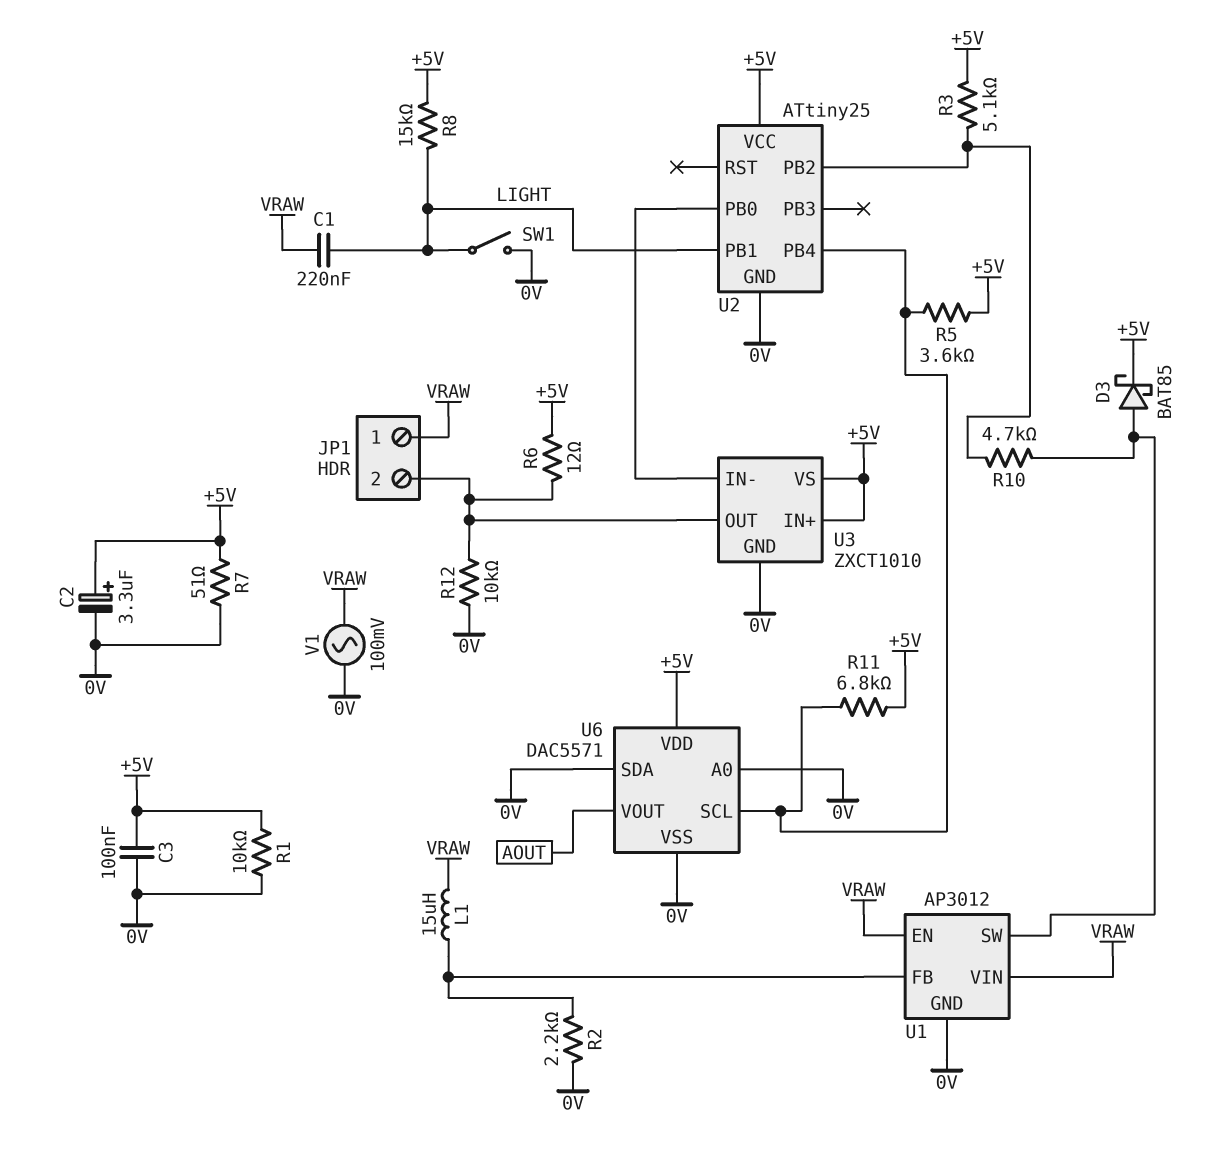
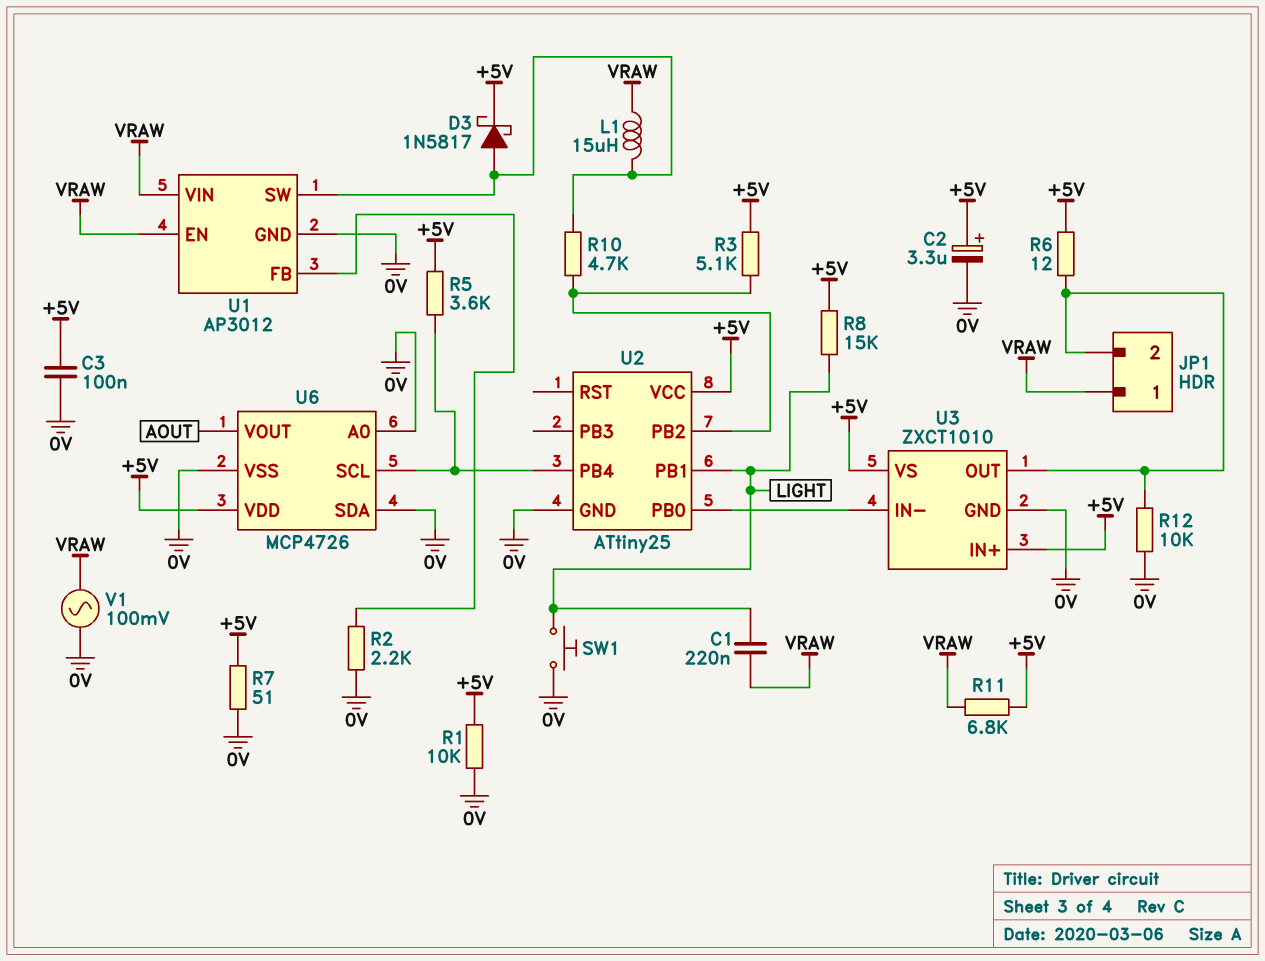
D3: schottky BAT85 (A U1/SW, K +5V) -> schottky 1N5817 (A U1/SW, K +5V)
L1: 15uH (U1/FB, VRAW) -> 15uH (U1/SW, VRAW)
R11: 6.8k (+5V, U2/PB4) -> 6.8k (+5V, VRAW)
SW1: switch (0V, LIGHT) -> button (0V, LIGHT)
U6: DAC5571 -> MCP4726

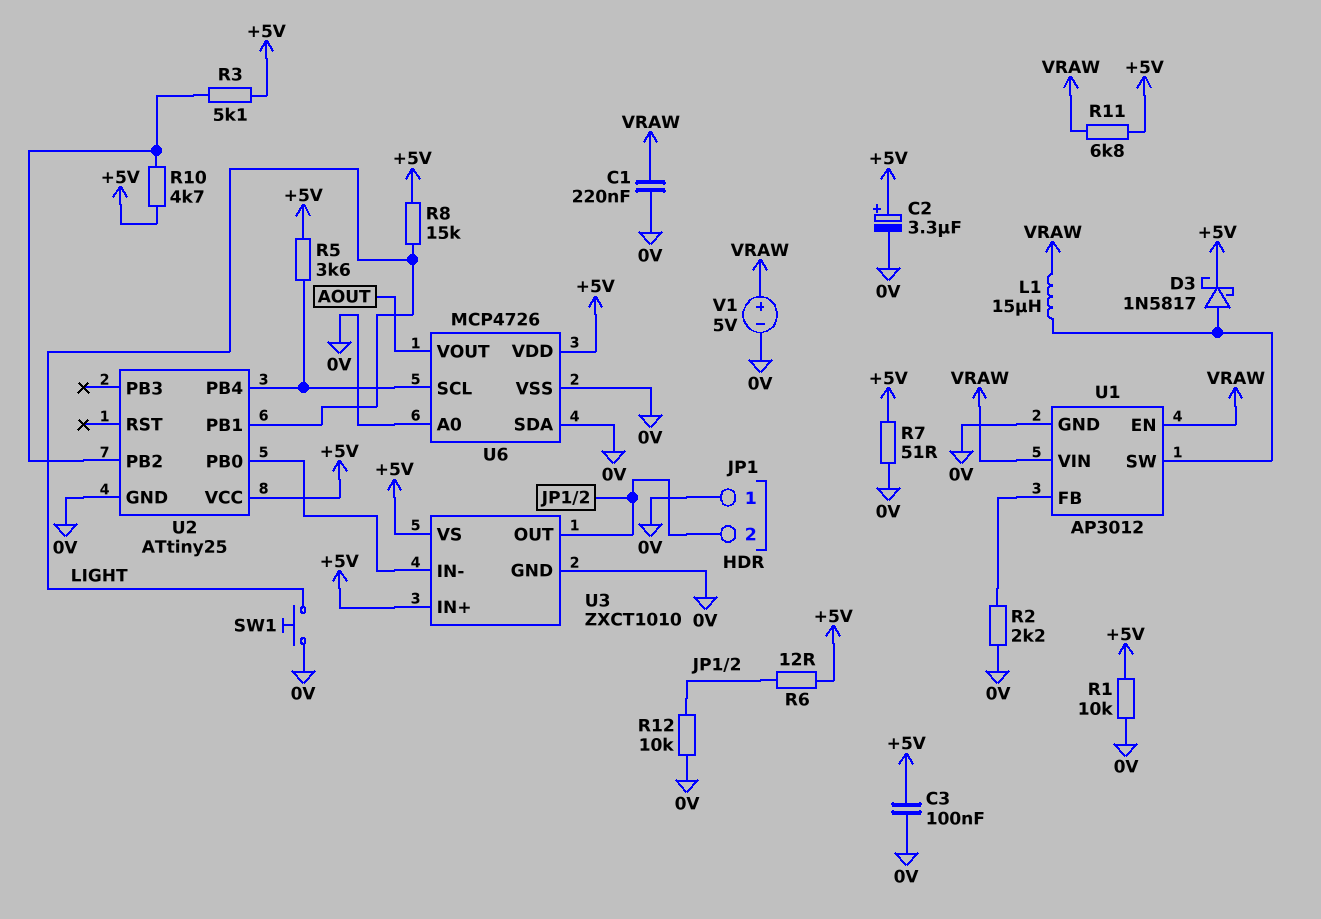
C1: 220nF (LIGHT, VRAW) -> 220nF (0V, VRAW)
JP1 pin 1: VRAW -> 0V
R10: 4.7k (U1/SW, U2/PB2) -> 4.7k (+5V, U2/PB2)
V1: AC 100mV (0V, VRAW) -> 5V (plus VRAW, minus 0V)

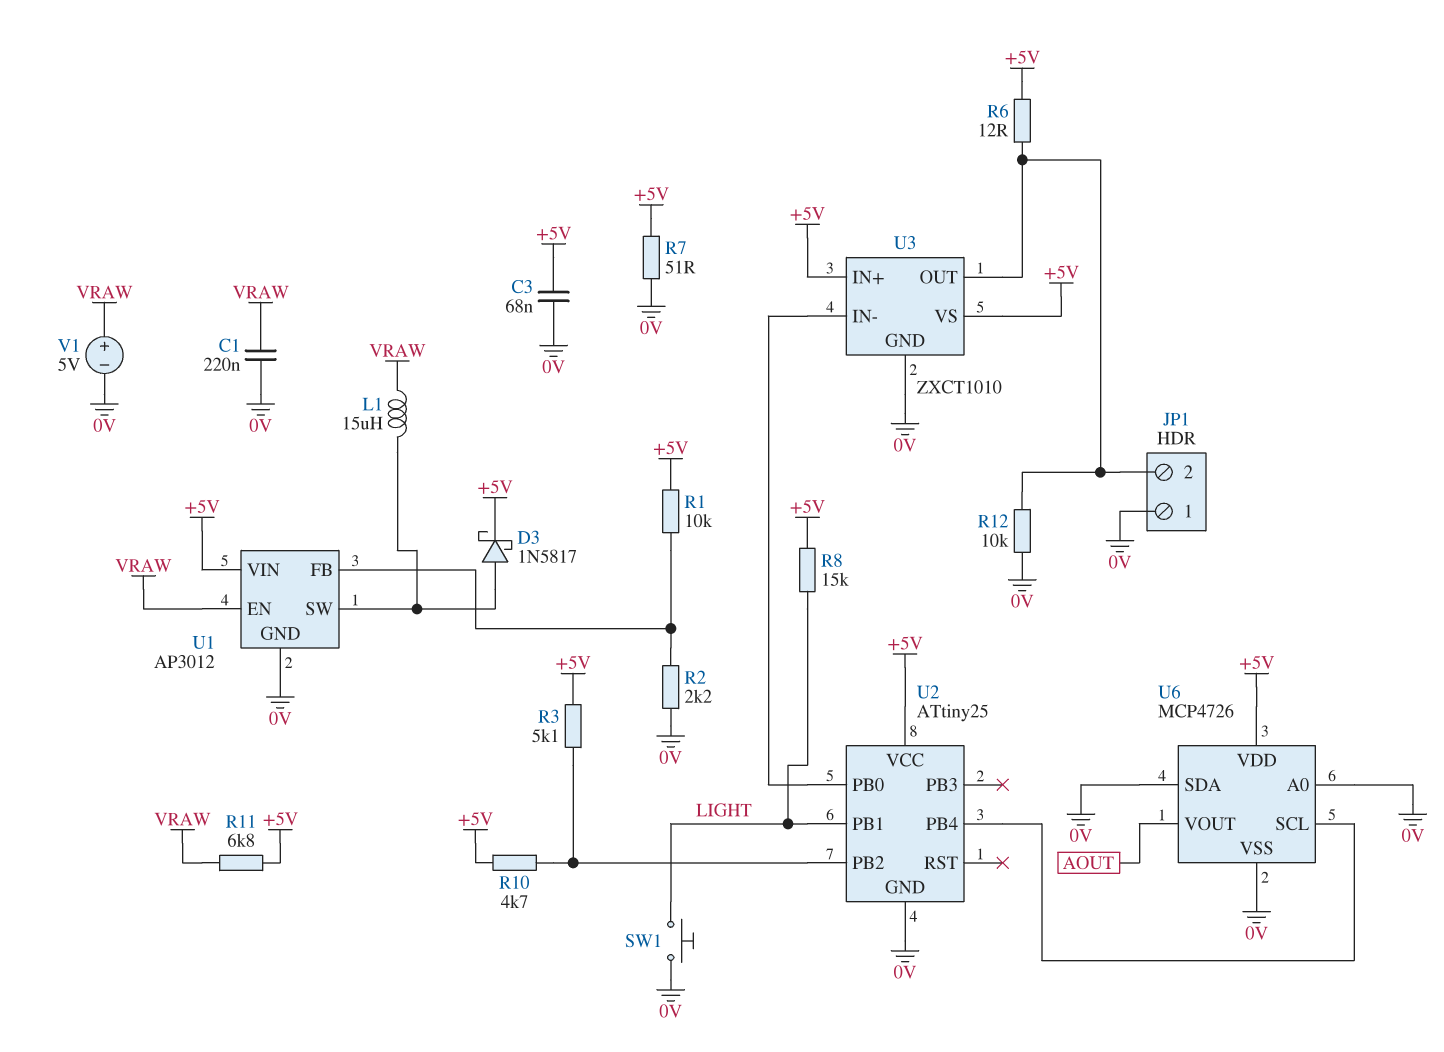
C2: 3.3uF (plus +5V, minus 0V) -> none
C3: 100nF (+5V, 0V) -> 68nF (+5V, 0V)
R1: 10k (+5V, 0V) -> 10k (+5V, U1/FB)
R5: 3.6k (+5V, U2/PB4) -> none
U1 pin VIN: VRAW -> +5V

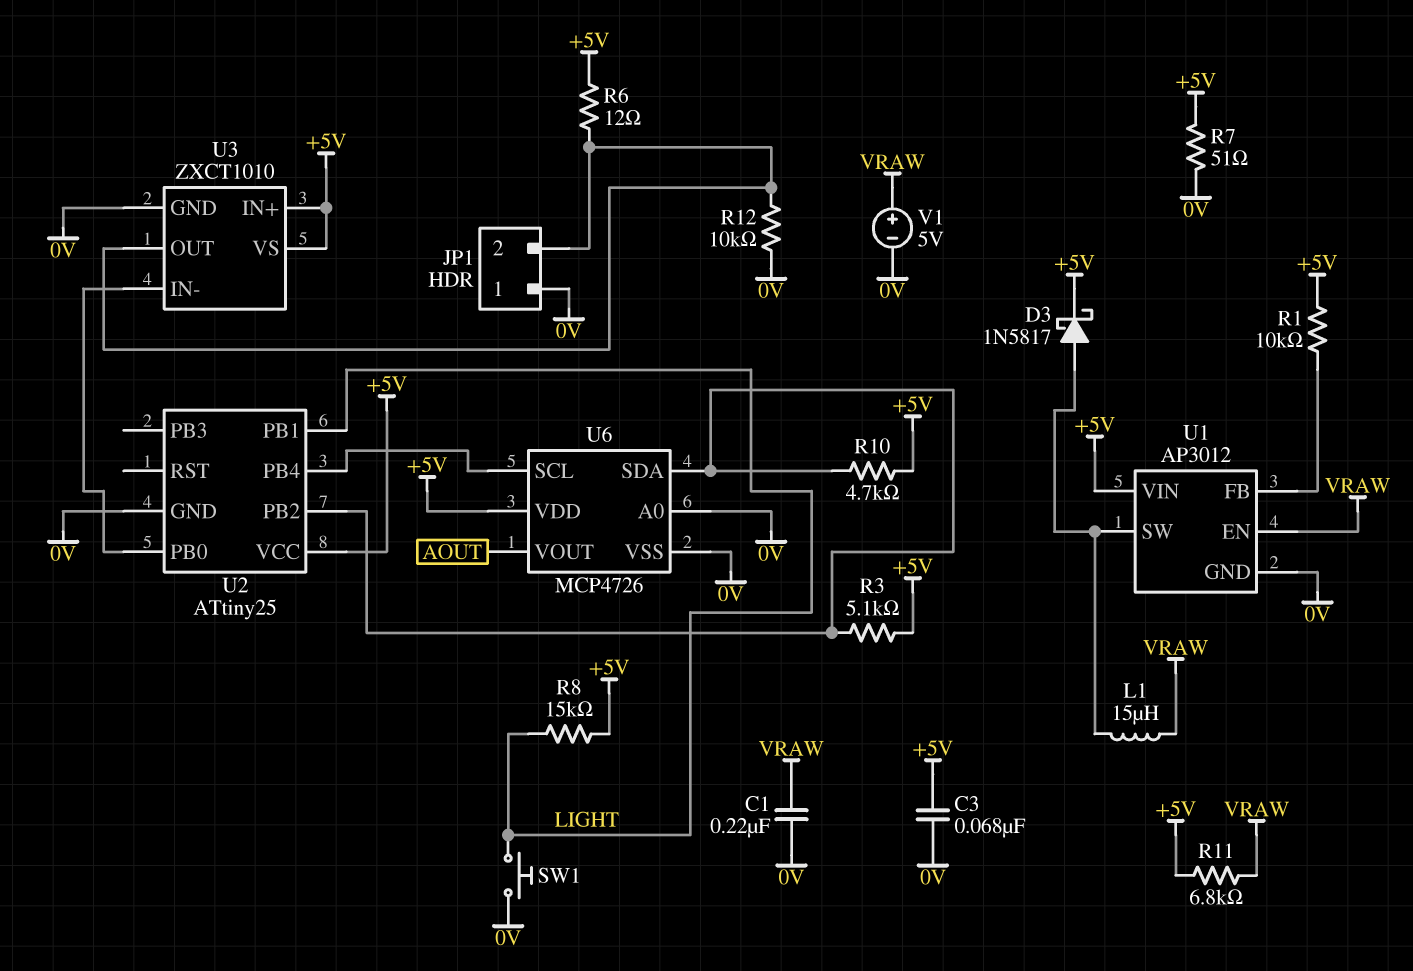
R2: 2.2k (0V, U1/FB) -> none
U6 pin SDA: 0V -> U2/PB2

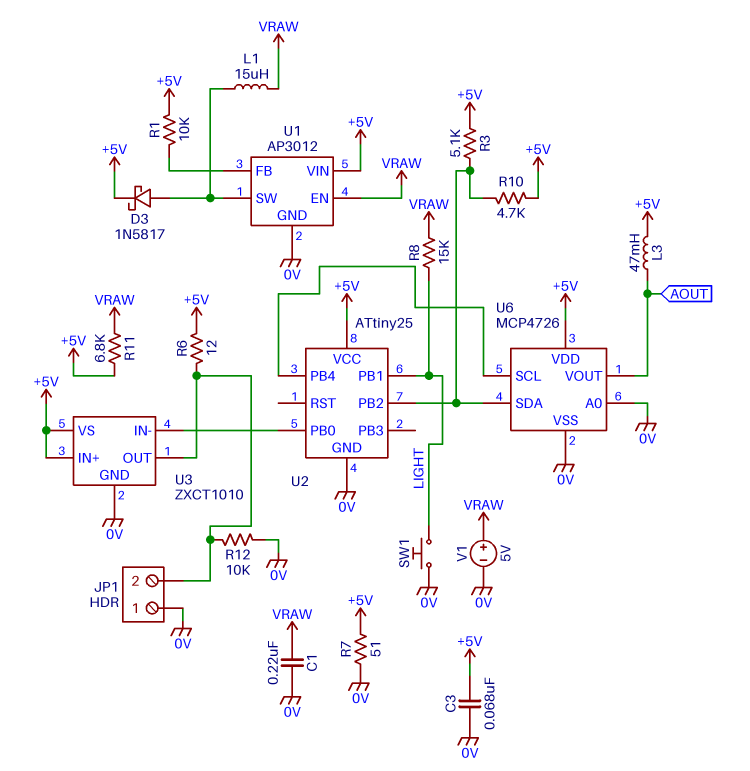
L3: none -> 47mH (+5V, AOUT)
R8: 15k (+5V, LIGHT) -> 15k (LIGHT, VRAW)

